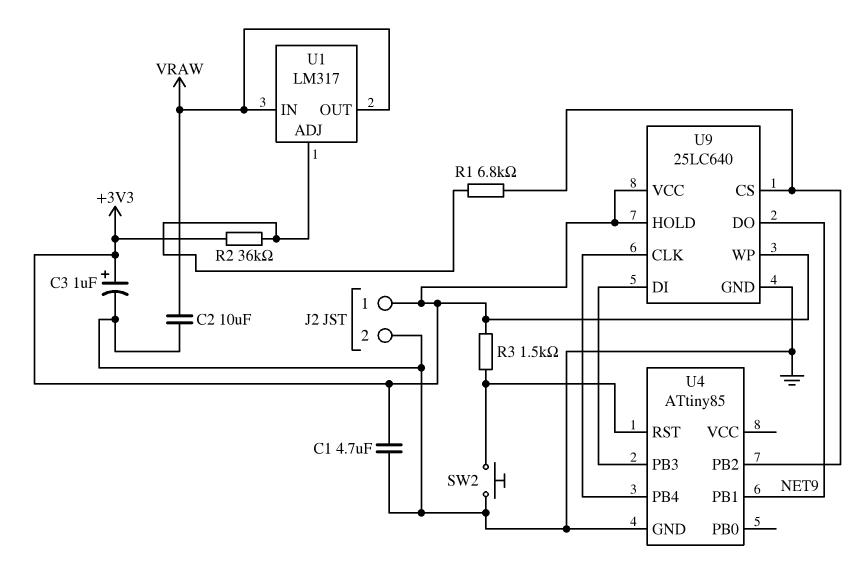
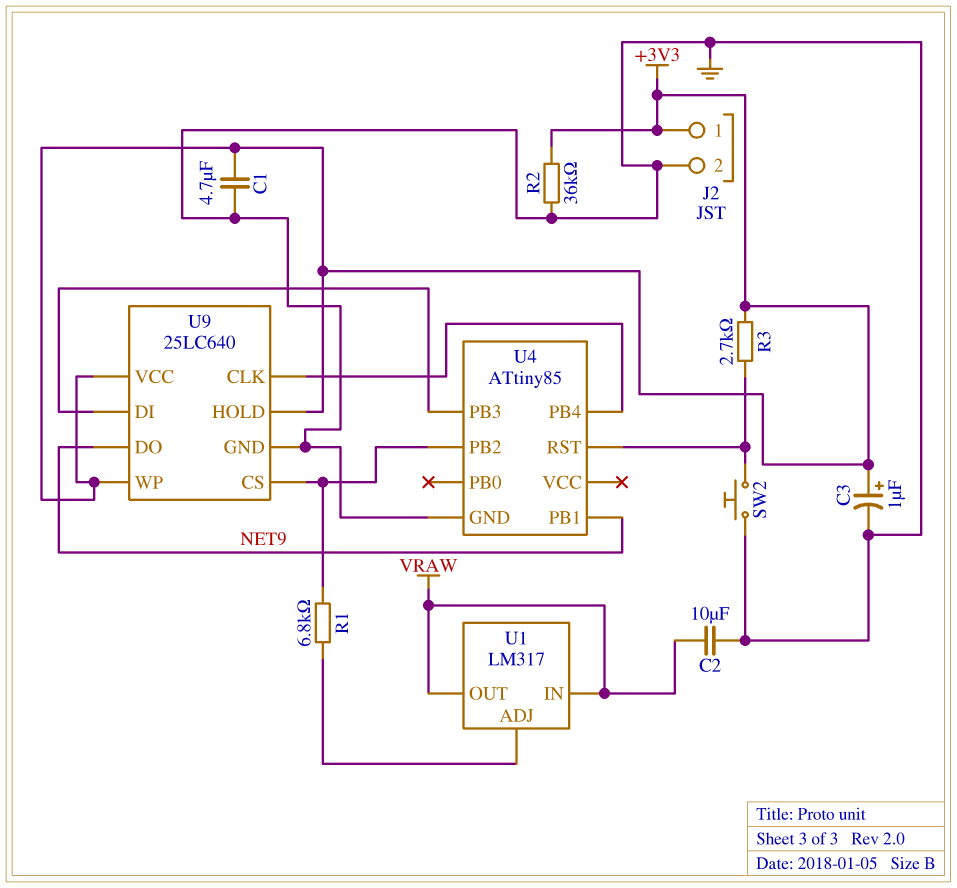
R2: 36k (+3V3, U1/ADJ) -> 36k (+3V3, GND)
R3: 1.5k (+3V3, U4/RST) -> 2.7k (+3V3, U4/RST)

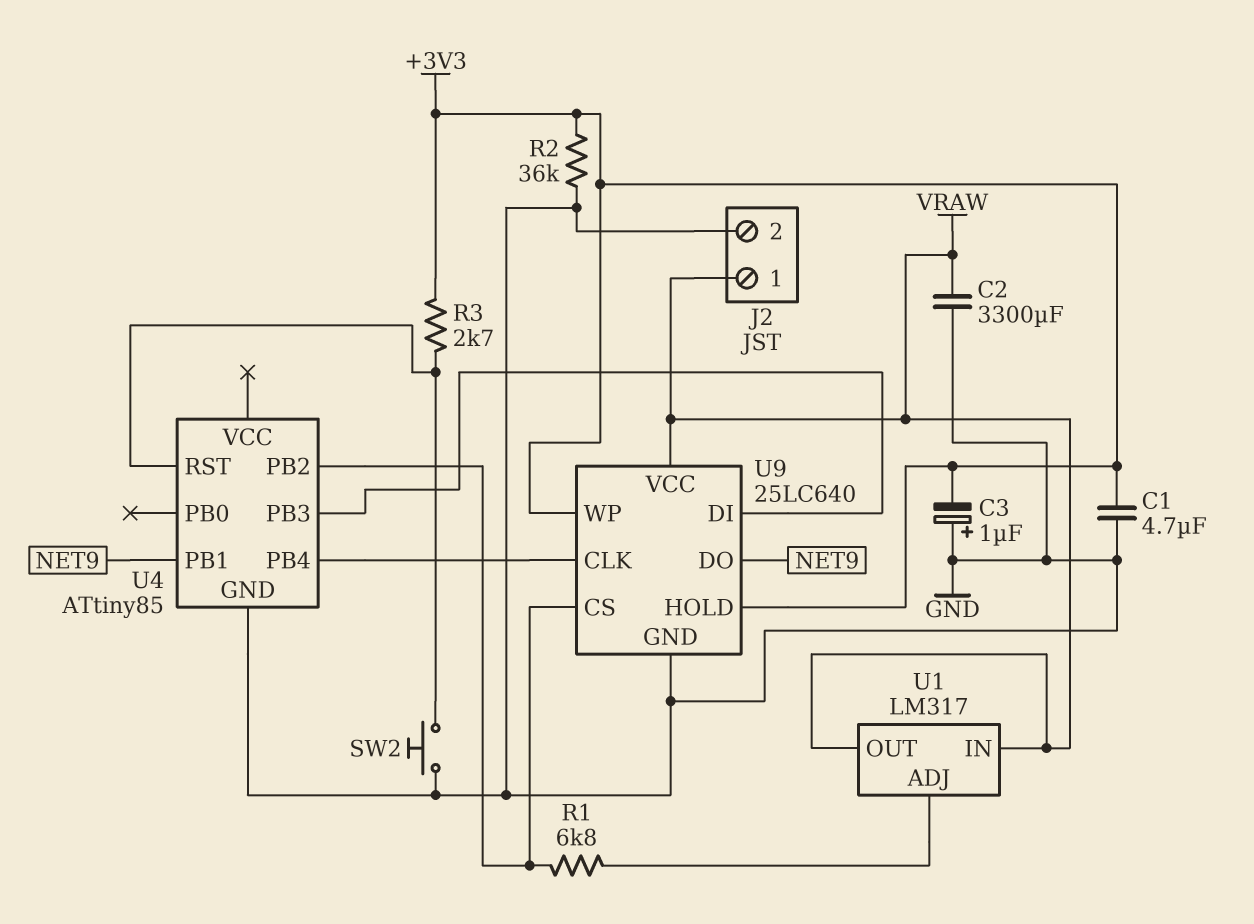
C2: 10uF (GND, VRAW) -> 3300uF (GND, VRAW)
C3: 1uF (plus +3V3, minus GND) -> 1uF (plus GND, minus +3V3)
J2 pin 1: +3V3 -> VRAW
U9 pin VCC: +3V3 -> VRAW

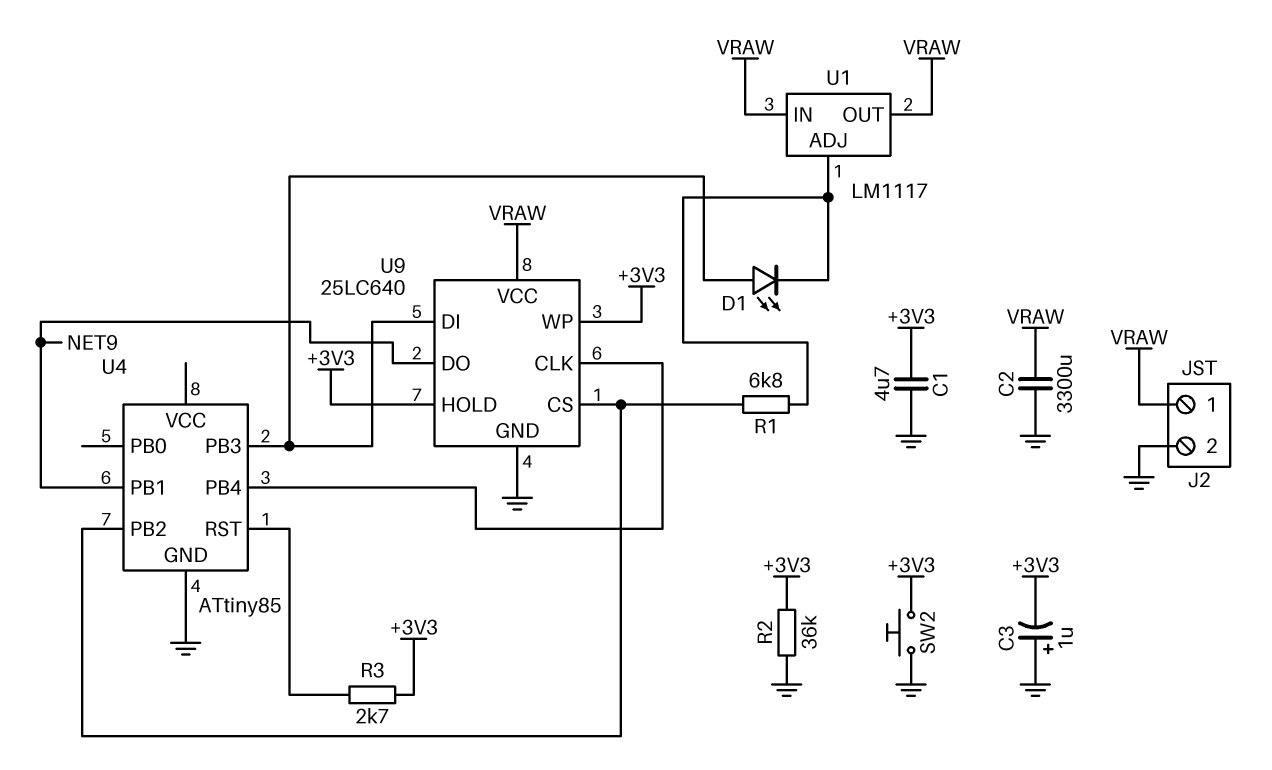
D1: none -> LED (A U4/PB3, K U1/ADJ)
SW2: button (GND, U4/RST) -> button (+3V3, GND)
U1: LM317 -> LM1117

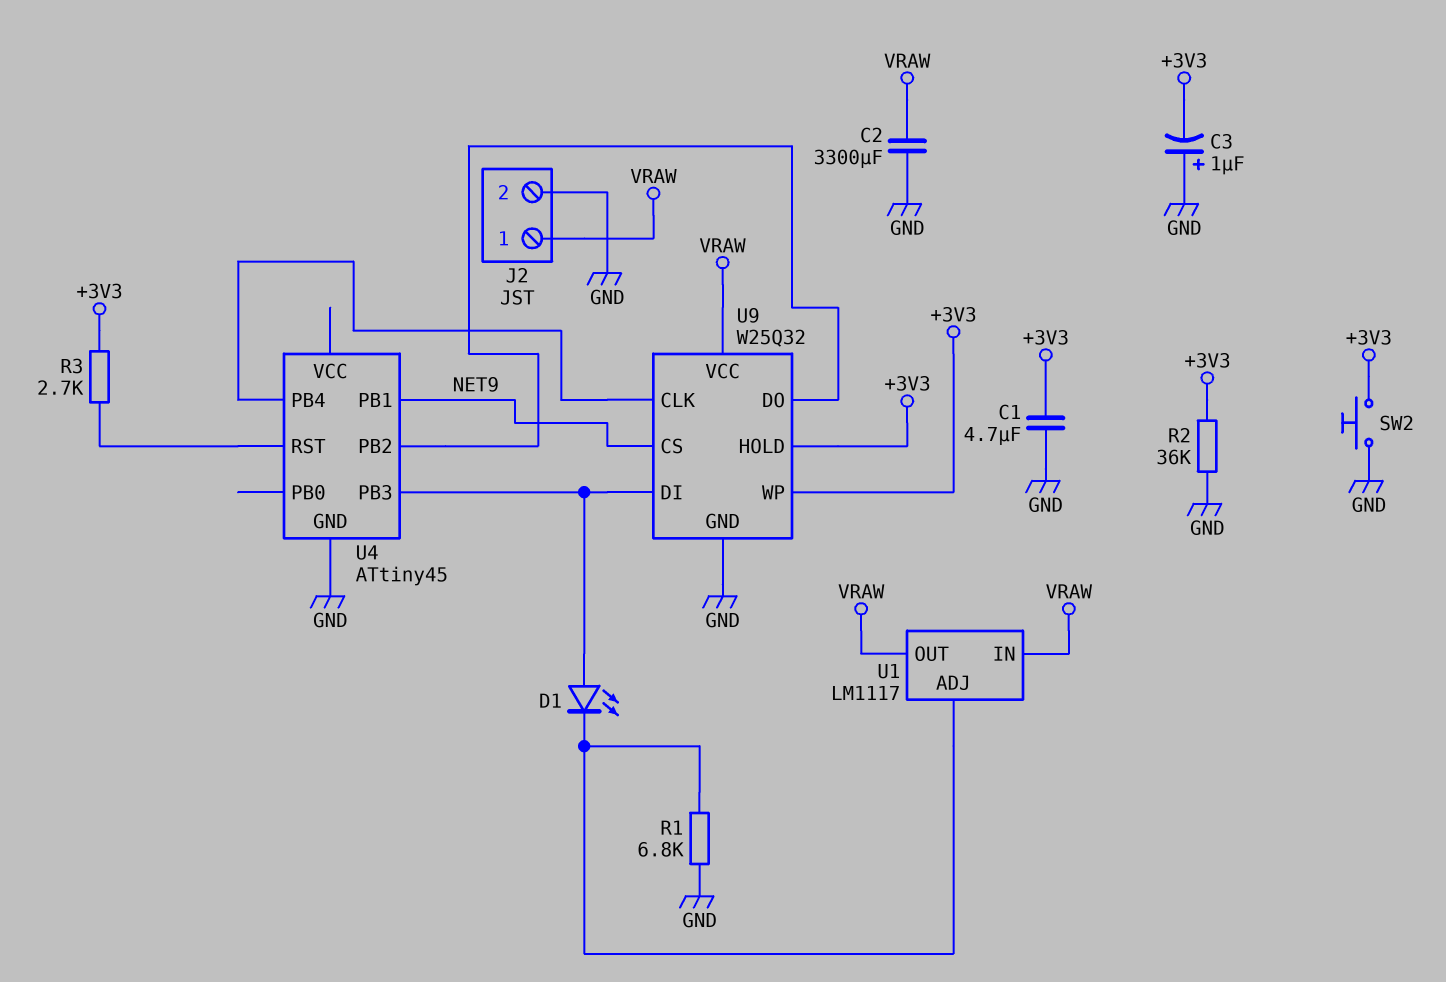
R1: 6.8k (U1/ADJ, U4/PB2) -> 6.8k (GND, U1/ADJ)
U4: ATtiny85 -> ATtiny45
U9: 25LC640 -> W25Q32
U9 pin CS: U4/PB2 -> NET9
U9 pin DO: NET9 -> U4/PB2

